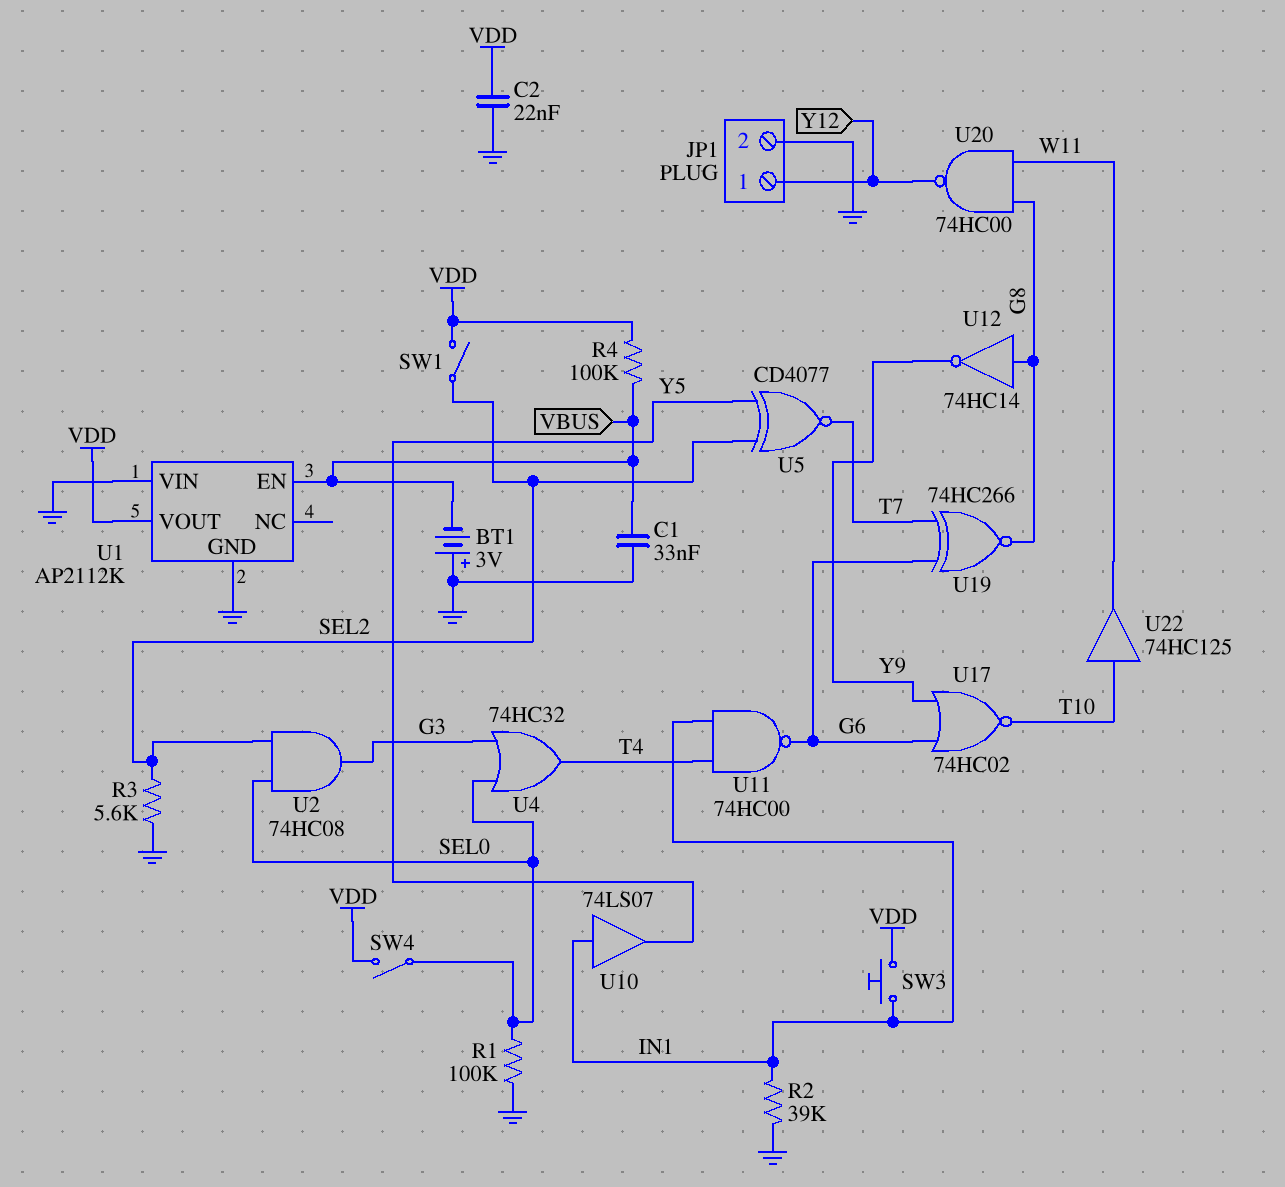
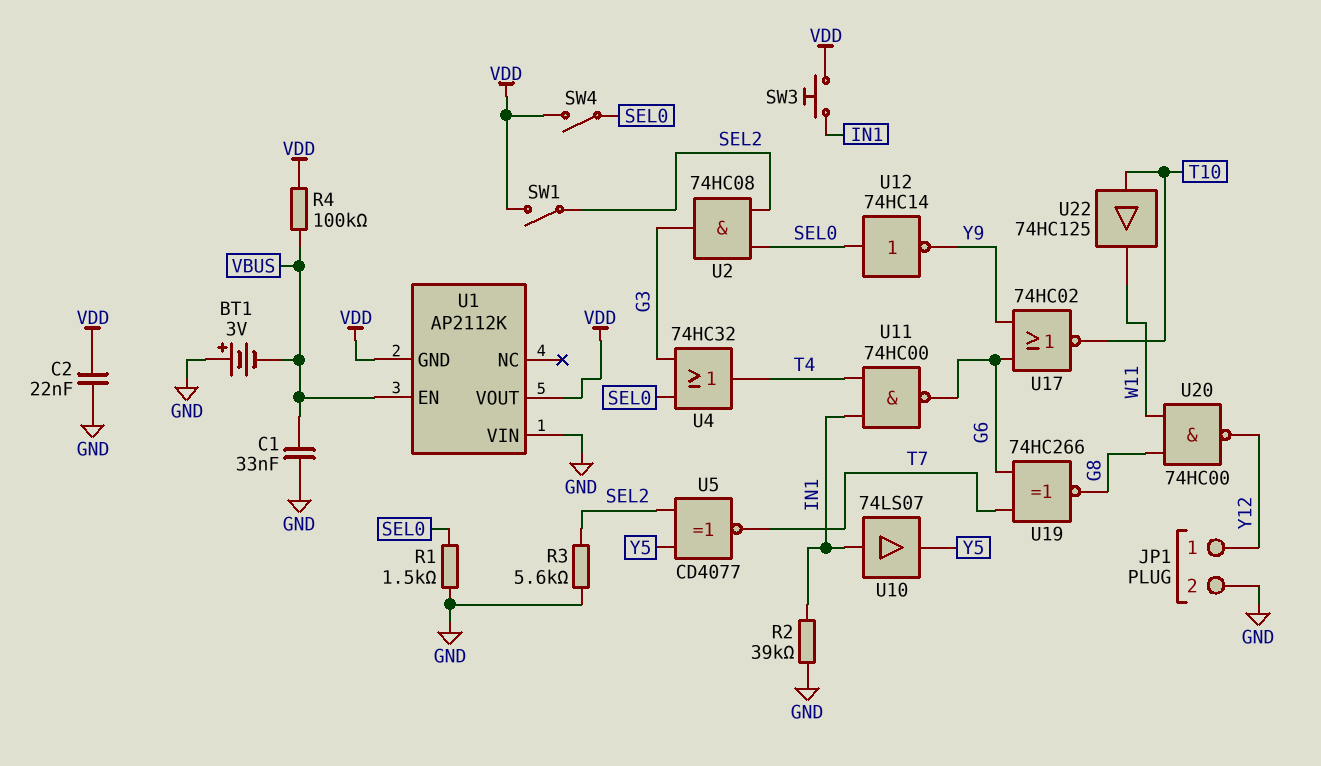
R1: 100k (GND, SEL0) -> 1.5k (GND, SEL0)
U1 pin GND: GND -> VDD
U12: NOT 74HC14 (in G8, out Y9) -> NOT 74HC14 (in SEL0, out Y9)

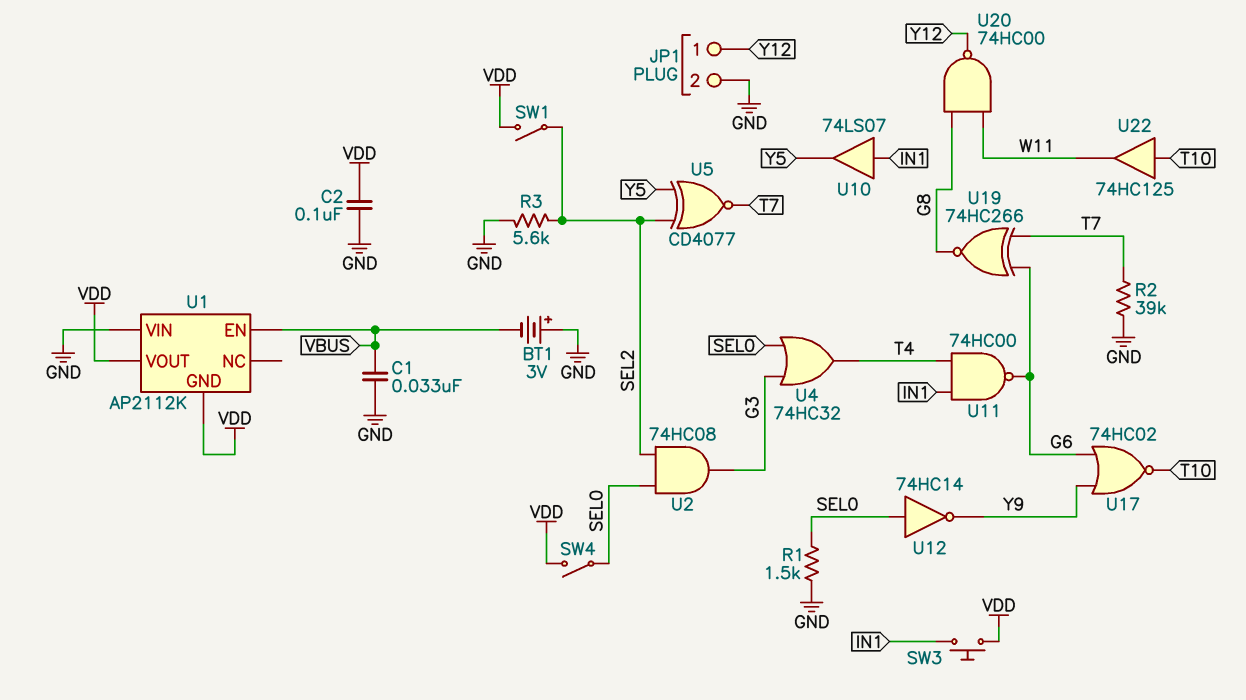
C2: 22nF (GND, VDD) -> 100nF (GND, VDD)
R2: 39k (GND, IN1) -> 39k (GND, T7)
R4: 100k (VBUS, VDD) -> none

